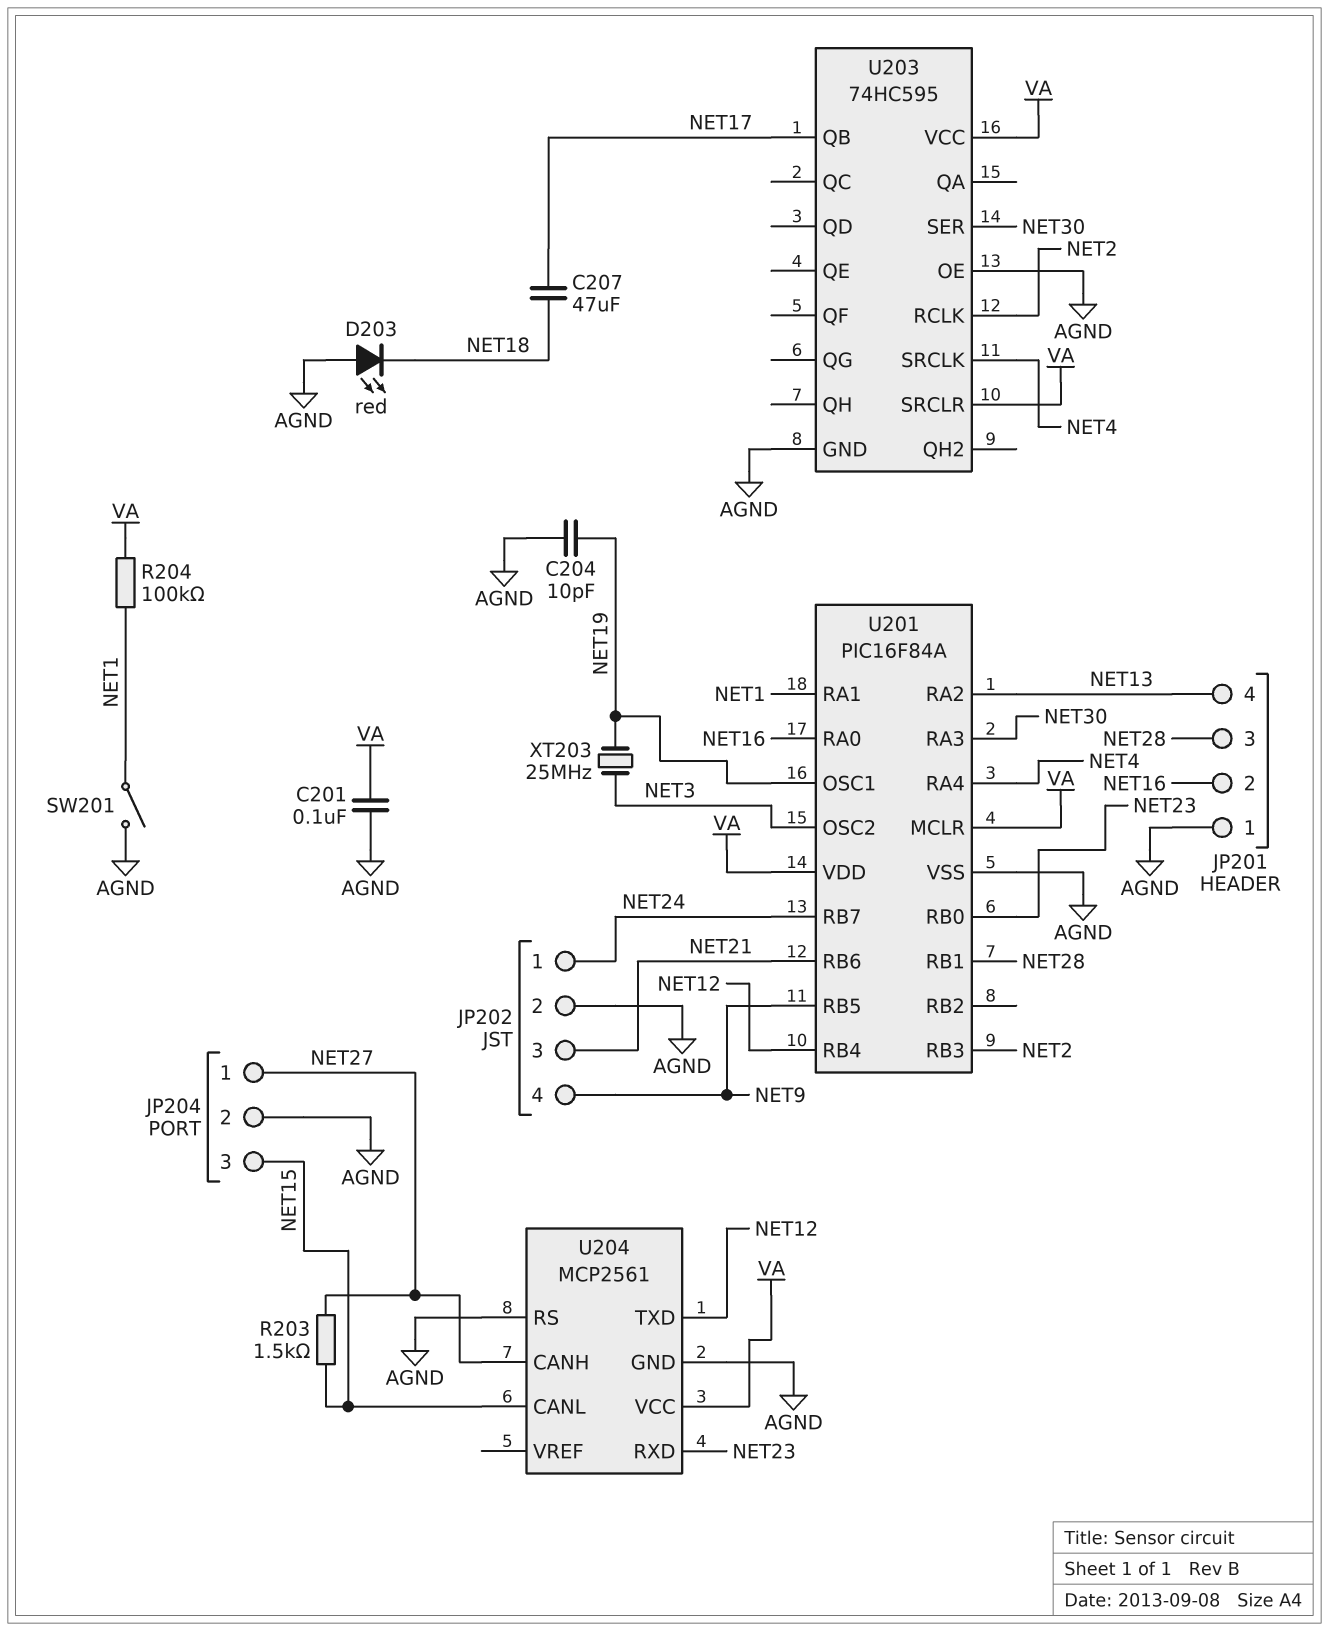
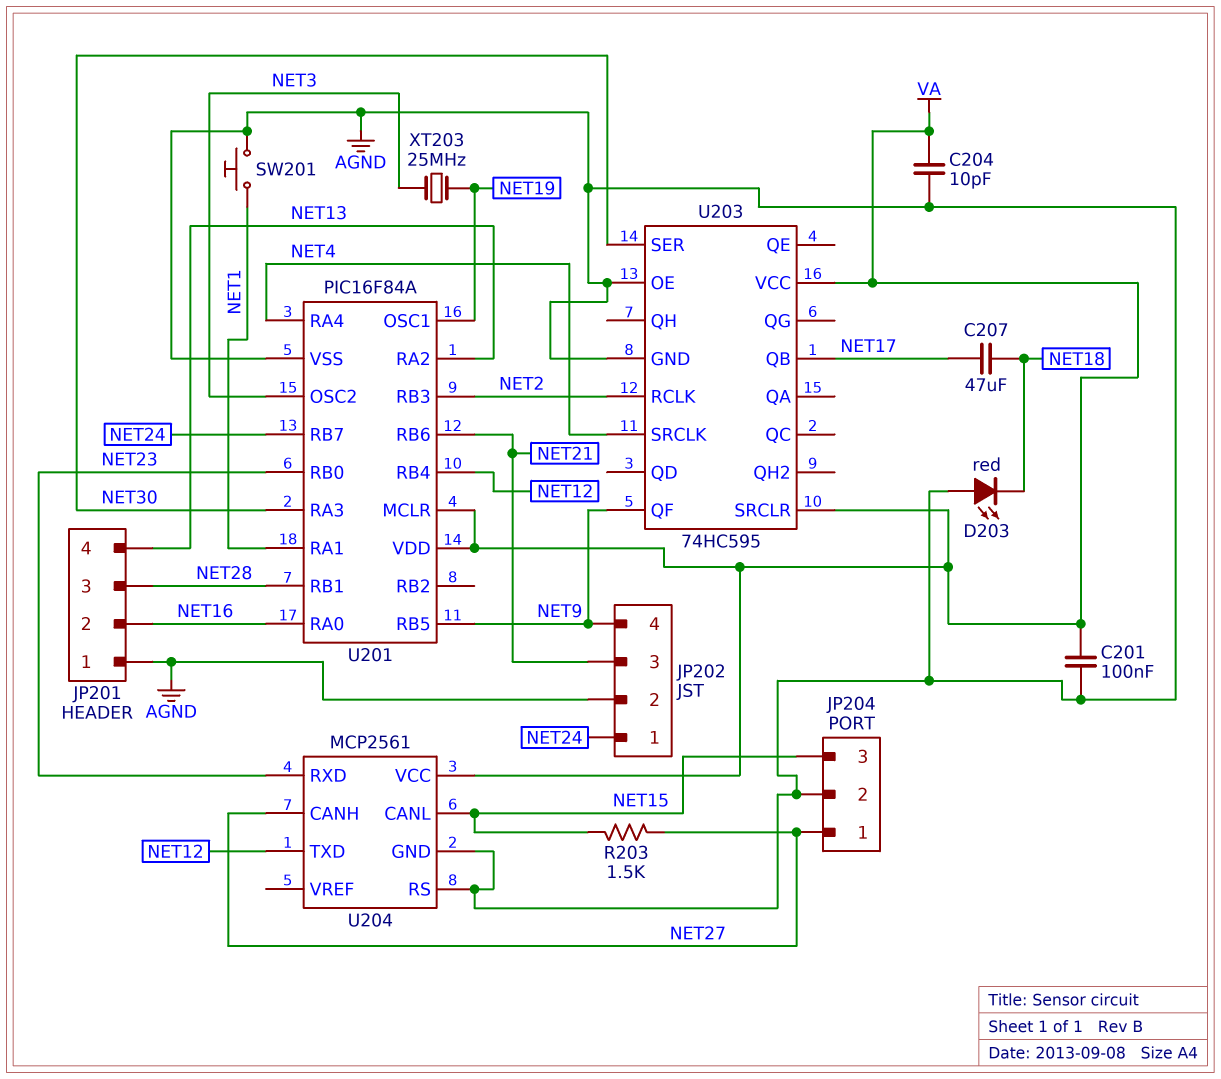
C204: 10pF (AGND, NET19) -> 10pF (AGND, VA)
R204: 100k (NET1, VA) -> none
SW201: switch (AGND, NET1) -> button (AGND, NET1)
U203 pin QF: none -> NET9

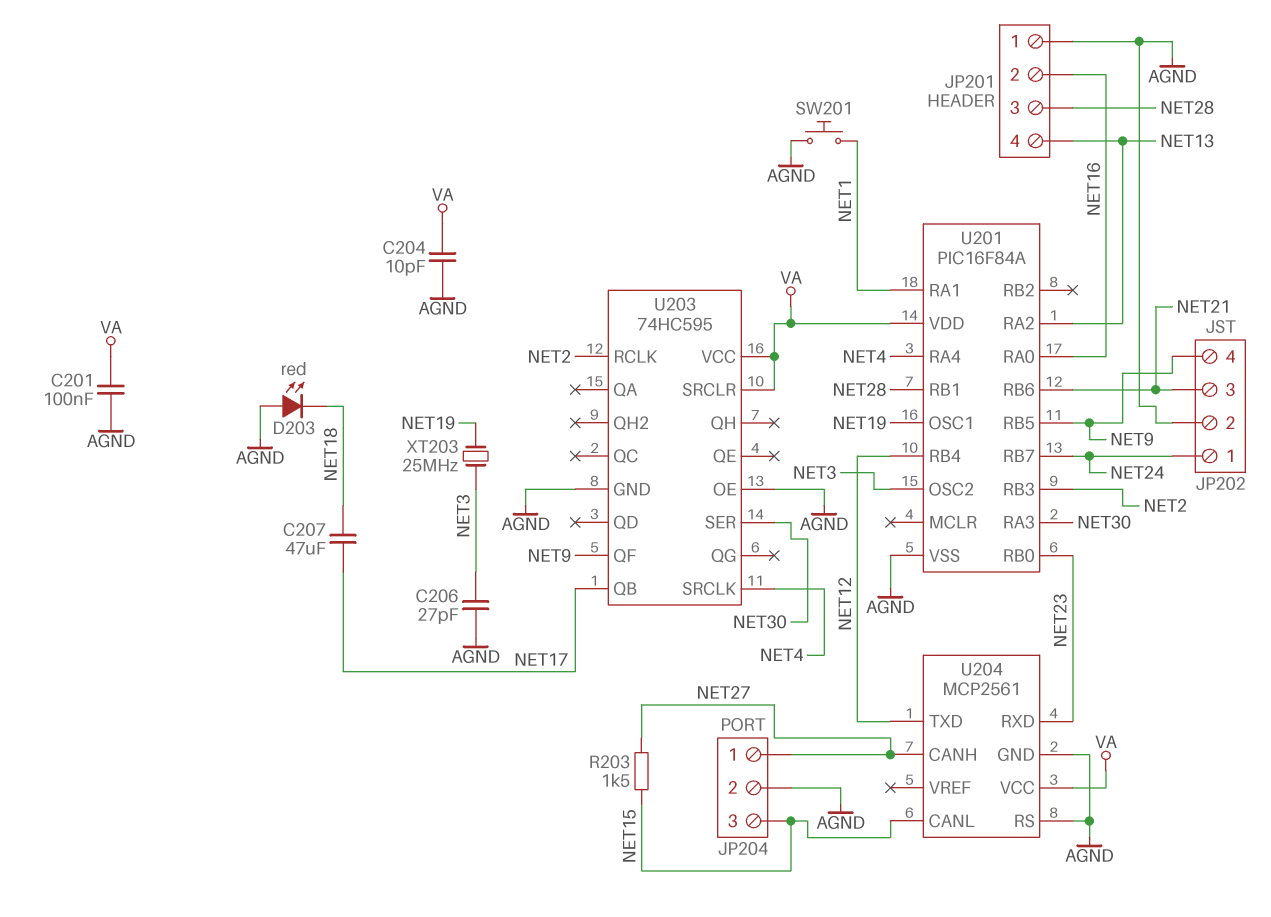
C206: none -> 27pF (AGND, NET3)
U201 pin MCLR: VA -> none

